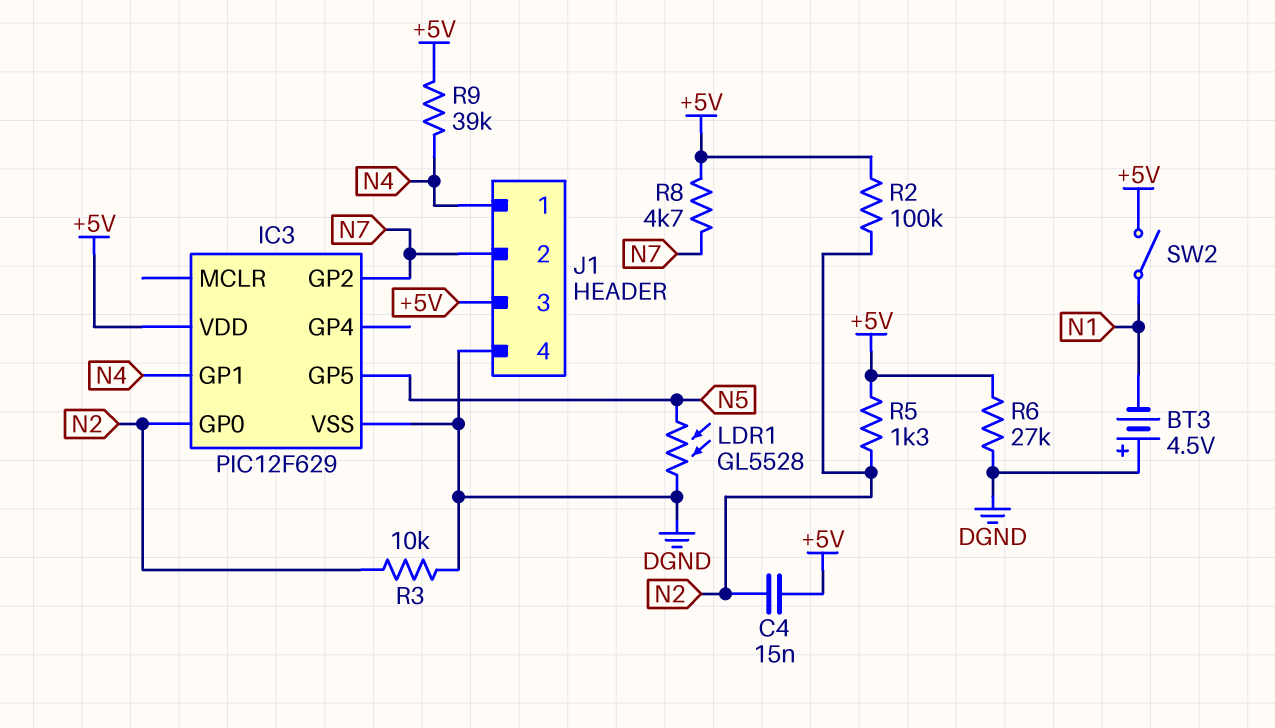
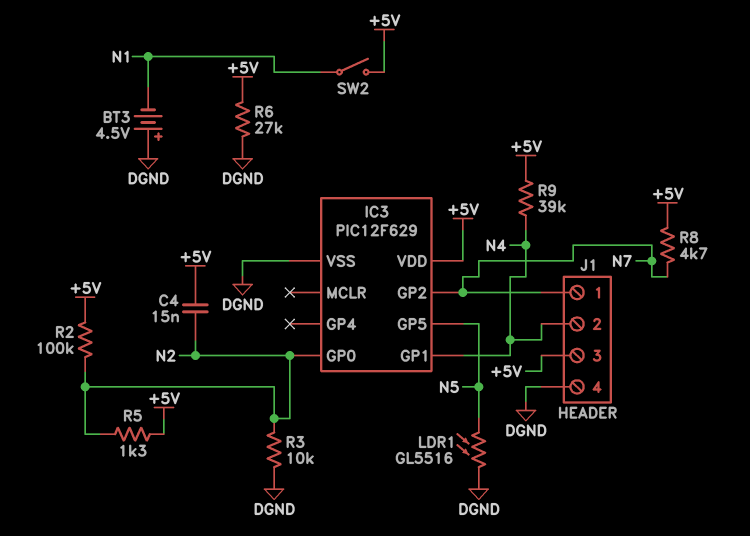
J1 pin 1: N4 -> N7
J1 pin 2: N7 -> N4
LDR1: GL5528 (DGND, N5) -> GL5516 (DGND, N5)

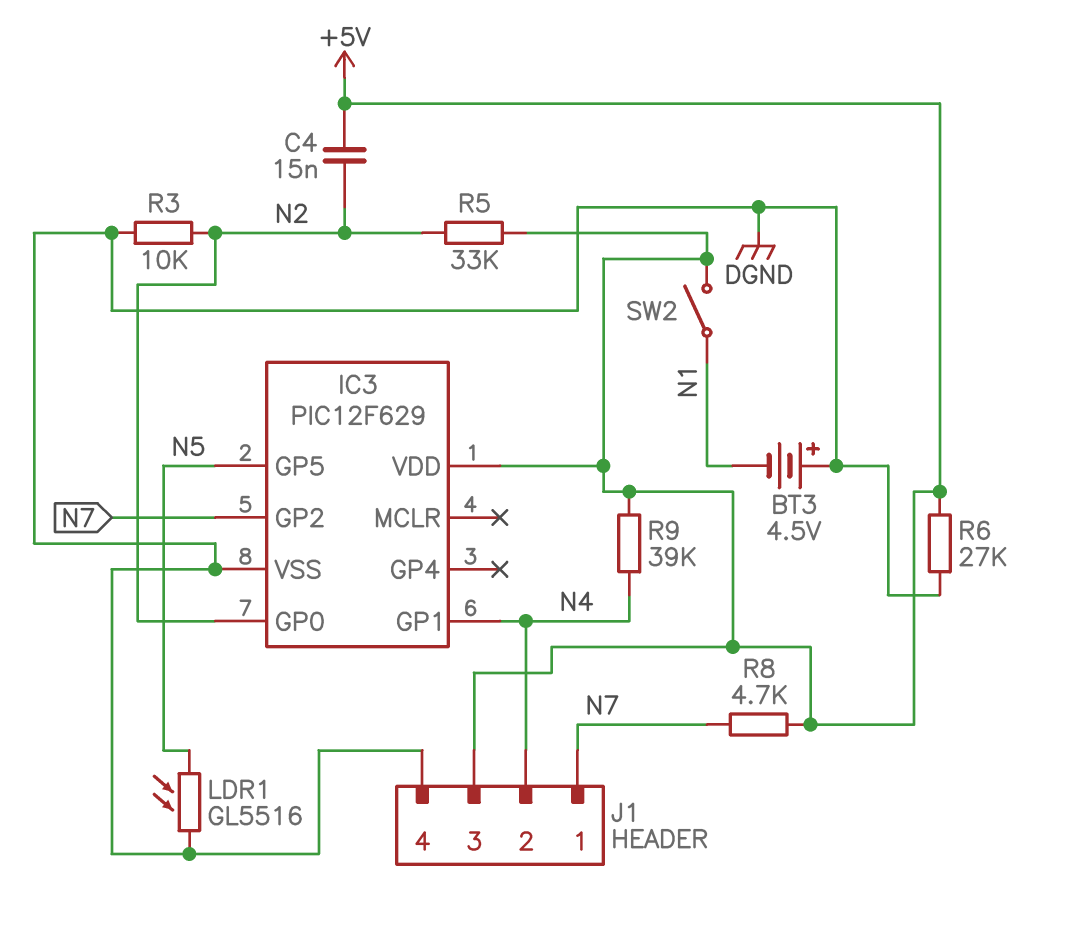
R2: 100k (+5V, N2) -> none
R5: 1.3k (+5V, N2) -> 33k (+5V, N2)

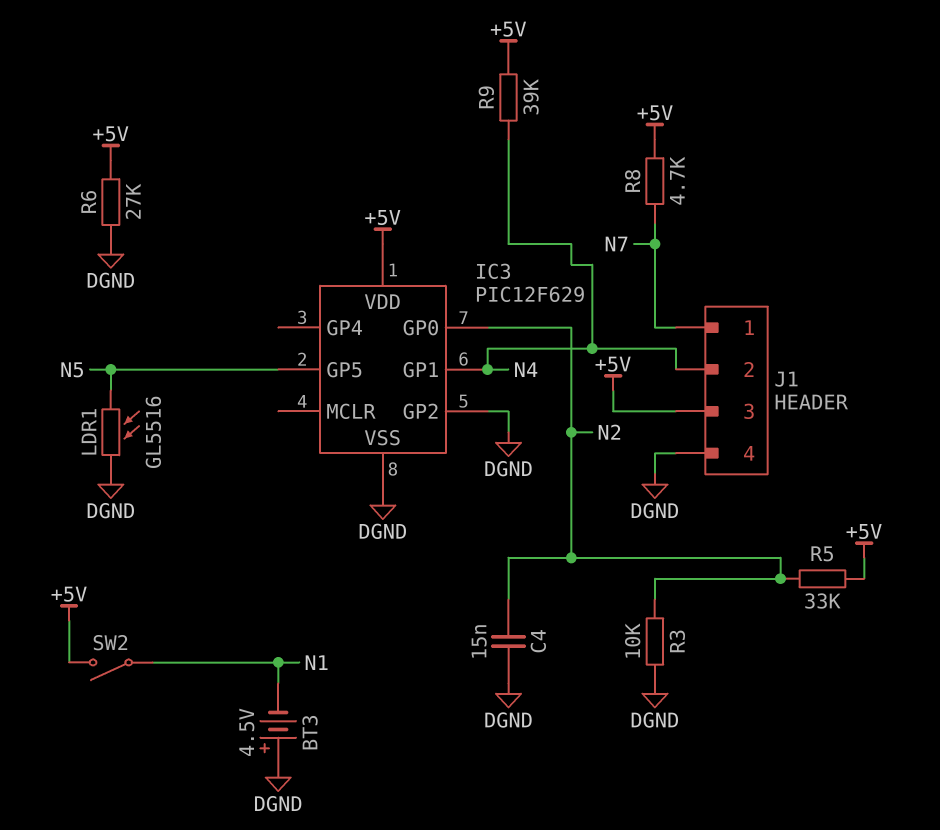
C4: 15nF (+5V, N2) -> 15nF (DGND, N2)
IC3 pin GP2: N7 -> DGND

